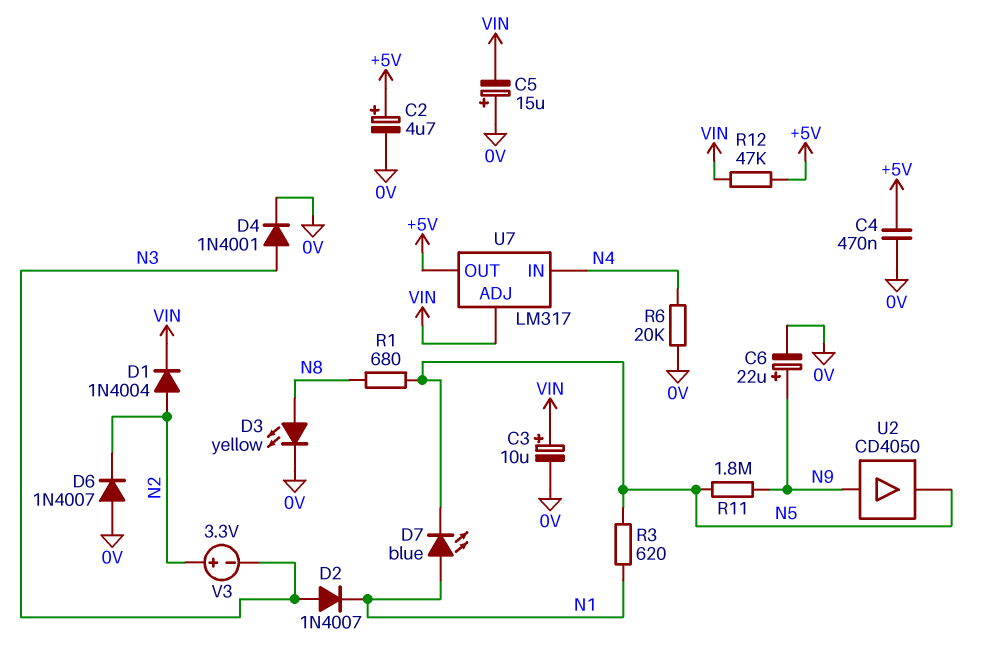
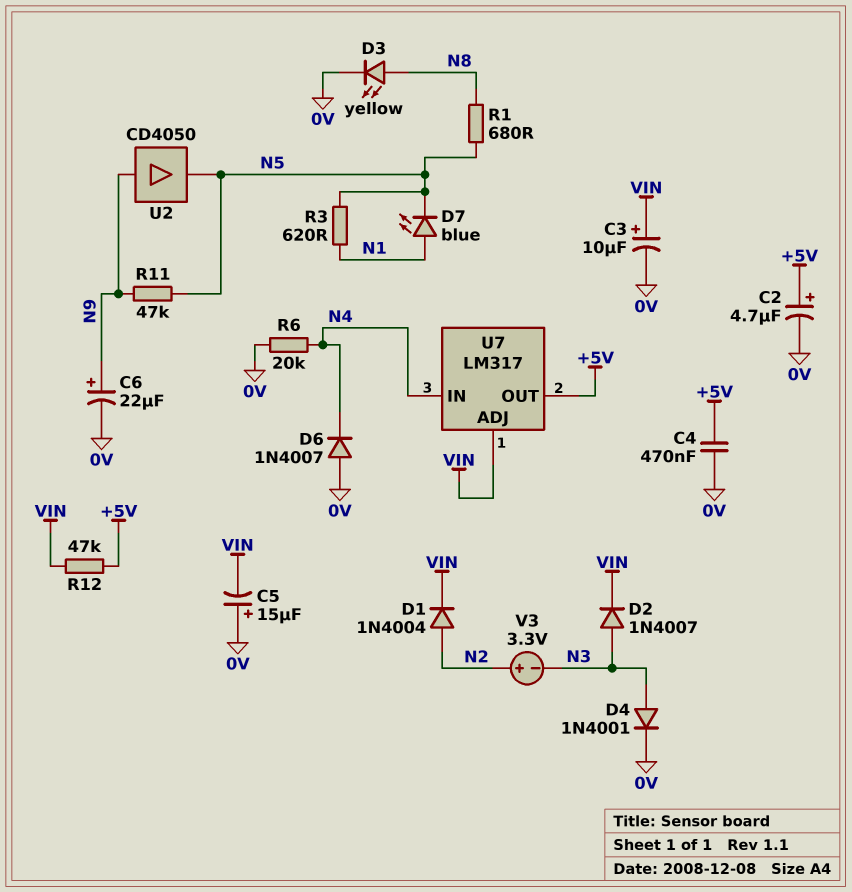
D2: diode 1N4007 (A N3, K N1) -> diode 1N4007 (A N3, K VIN)
D6: diode 1N4007 (A 0V, K N2) -> diode 1N4007 (A 0V, K N4)
R11: 1.8M (N5, N9) -> 47k (N5, N9)

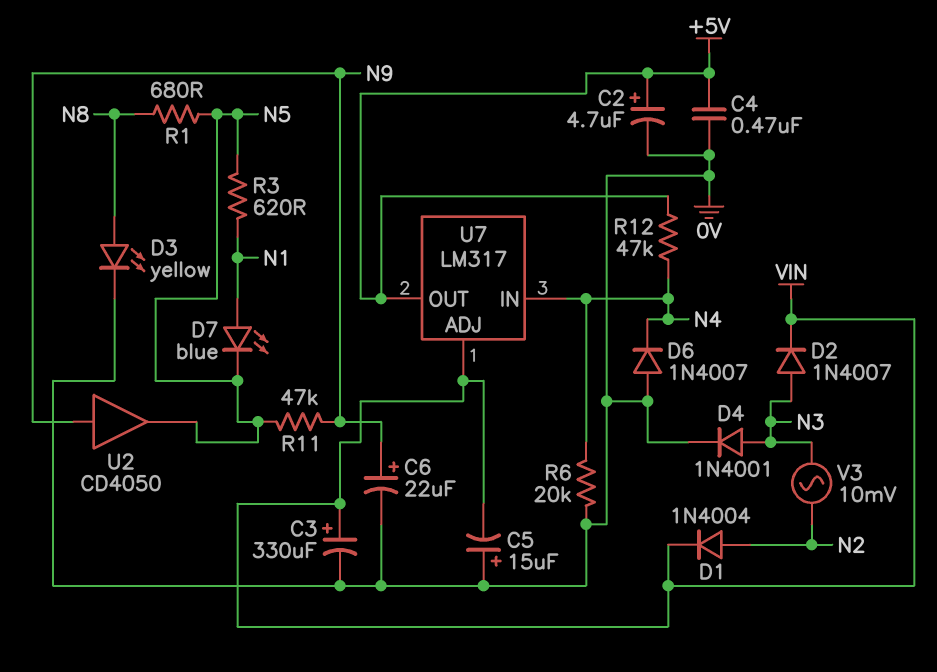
C3: 10uF (plus VIN, minus 0V) -> 330uF (plus VIN, minus 0V)
R12: 47k (+5V, VIN) -> 47k (+5V, N4)
V3: 3.3V (plus N2, minus N3) -> AC 10mV (N2, N3)

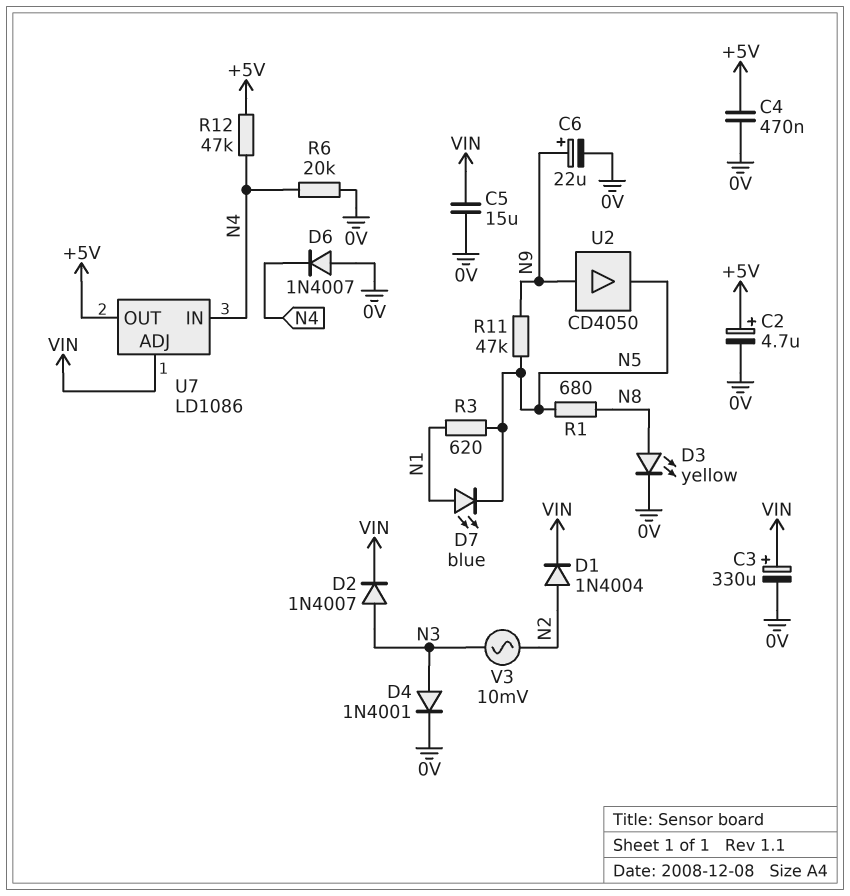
C5: 15uF (plus 0V, minus VIN) -> 15uF (0V, VIN)
U7: LM317 -> LD1086

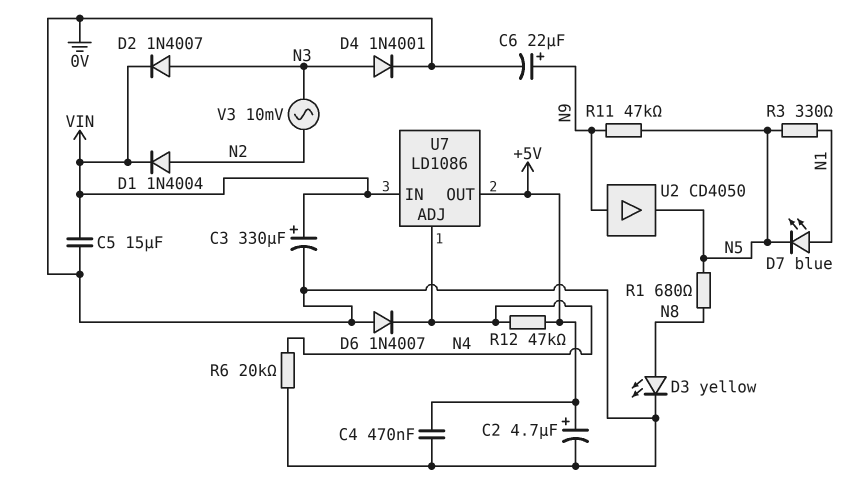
R3: 620 (N1, N5) -> 330 (N1, N5)
U7 pin ADJ: VIN -> N4
U7 pin IN: N4 -> VIN

